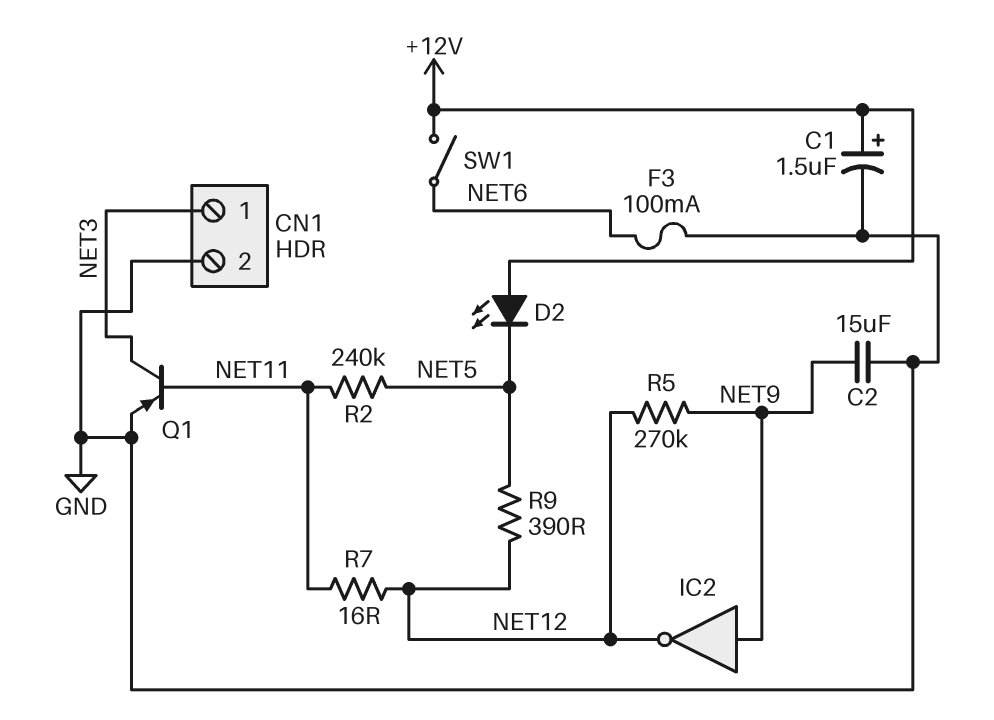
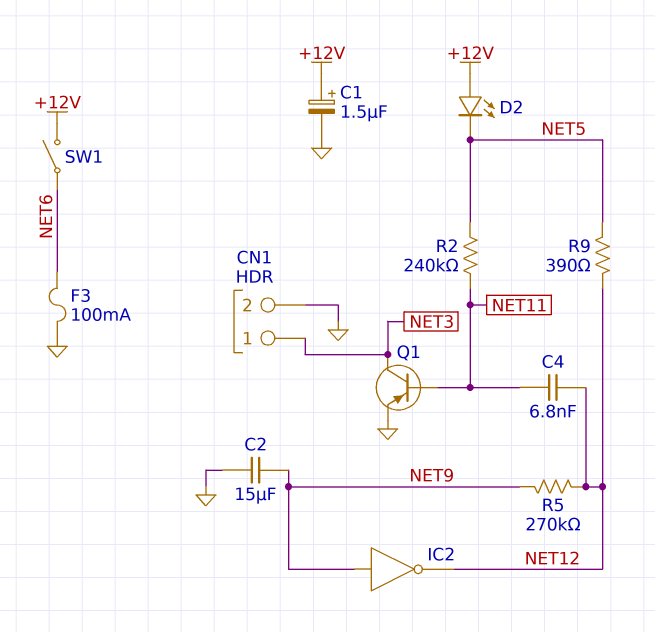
C4: none -> 6.8nF (NET11, NET12)
R7: 16 (NET11, NET12) -> none

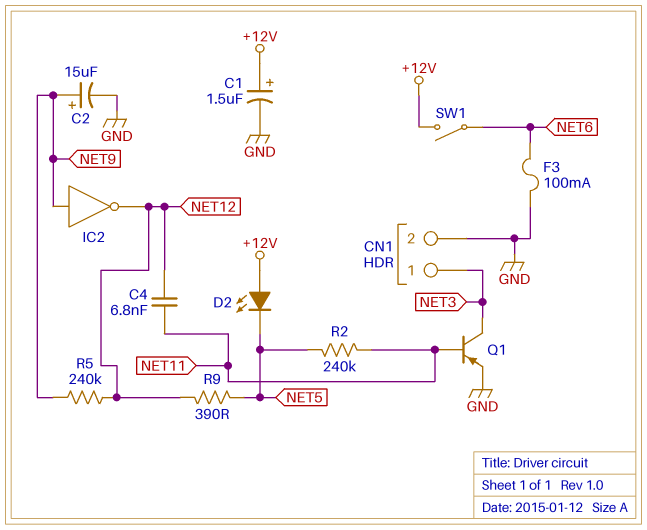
C2: 15uF (GND, NET9) -> 15uF (plus NET9, minus GND)
R5: 270k (NET9, NET12) -> 240k (NET9, NET12)

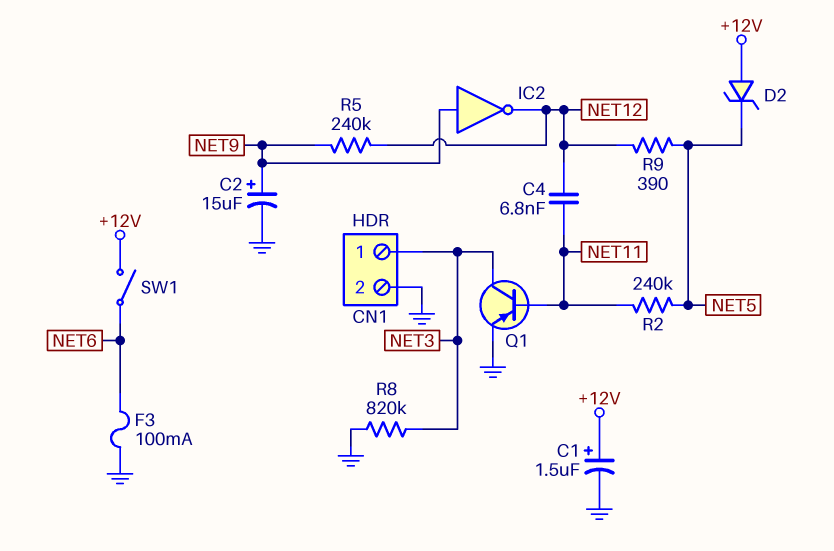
D2: LED (A +12V, K NET5) -> zener (A +12V, K NET5)
R8: none -> 820k (GND, NET3)

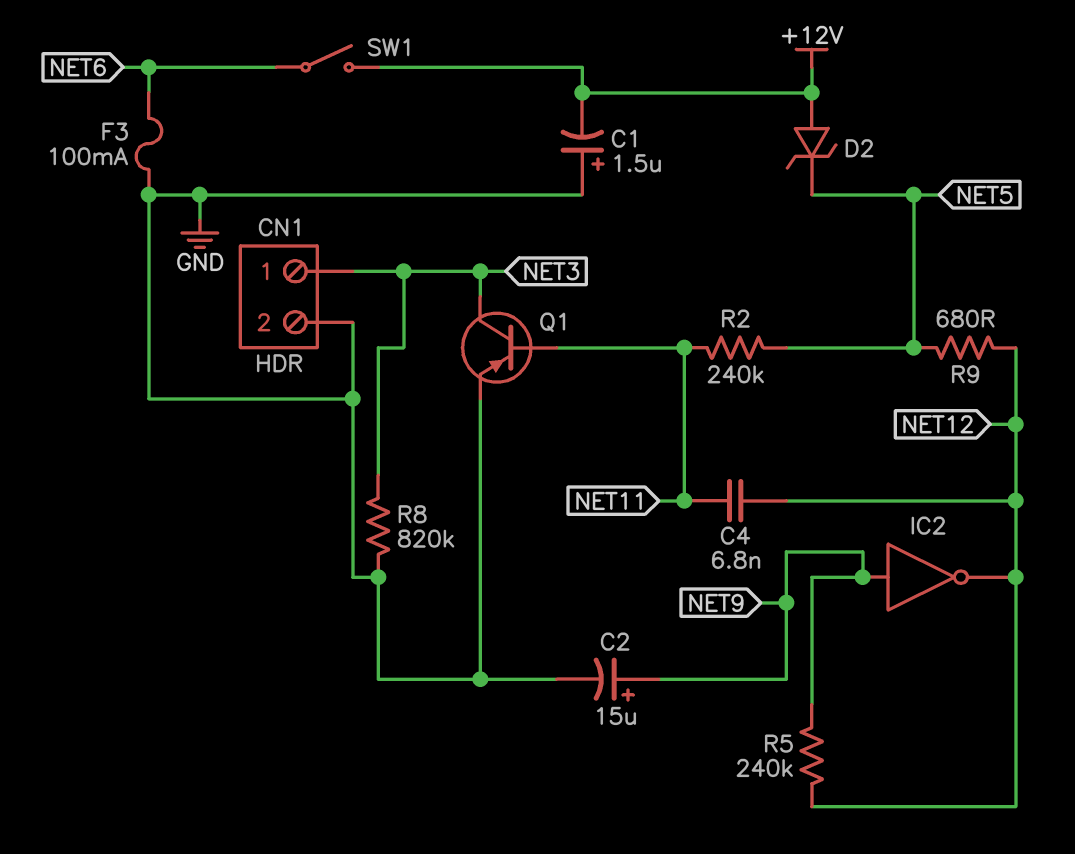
C1: 1.5uF (plus +12V, minus GND) -> 1.5uF (plus GND, minus +12V)
R9: 390 (NET5, NET12) -> 680 (NET5, NET12)

